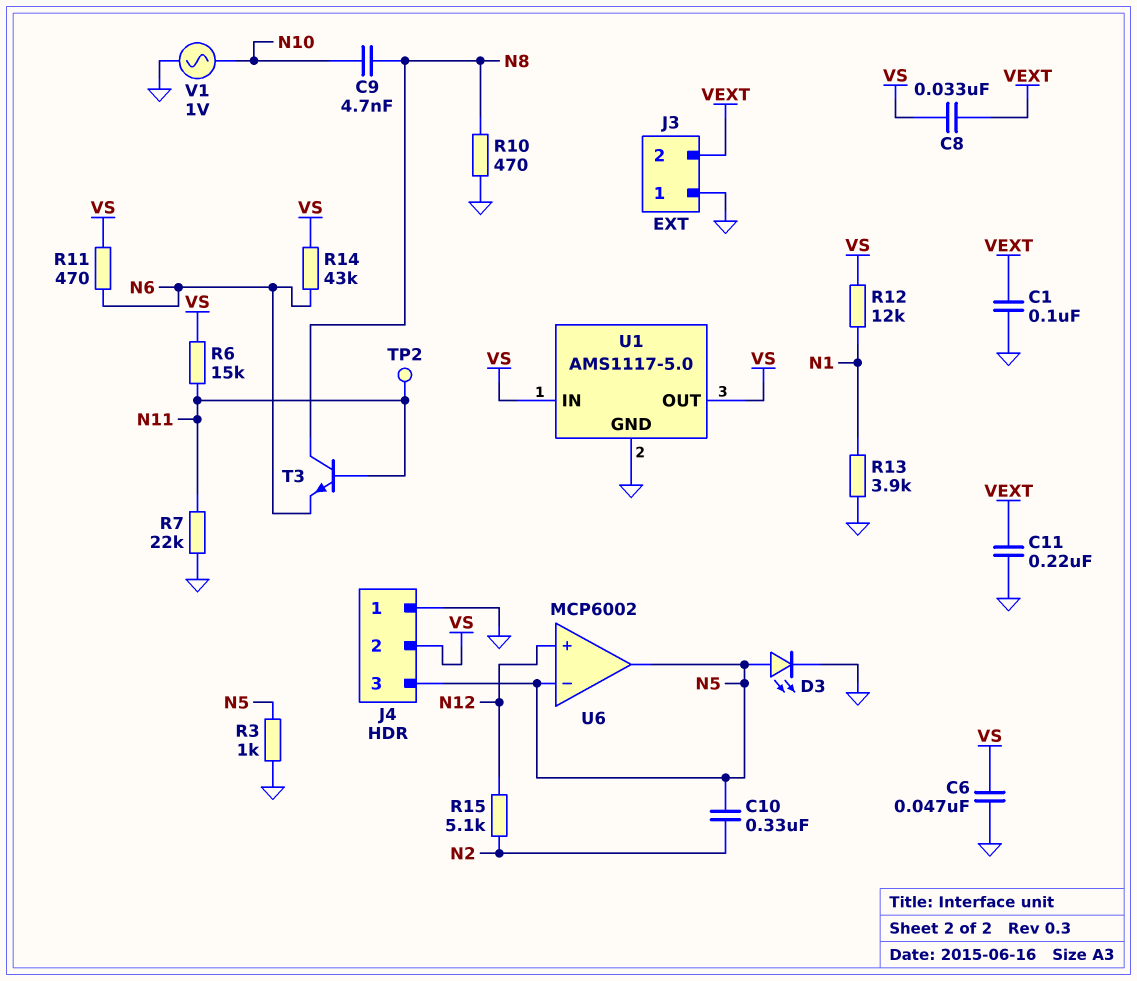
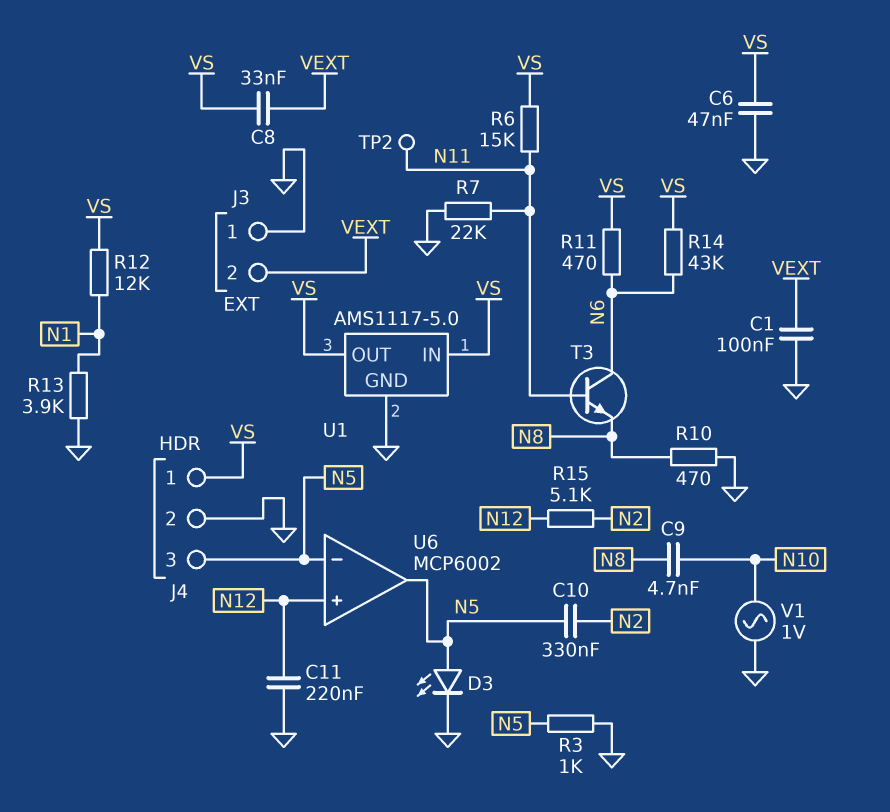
C11: 220nF (GND, VEXT) -> 220nF (GND, N12)
J4 pin 1: GND -> VS
J4 pin 2: VS -> GND
T3: NPN (B N11, C N8, E N6) -> NPN (B N11, C N6, E N8)

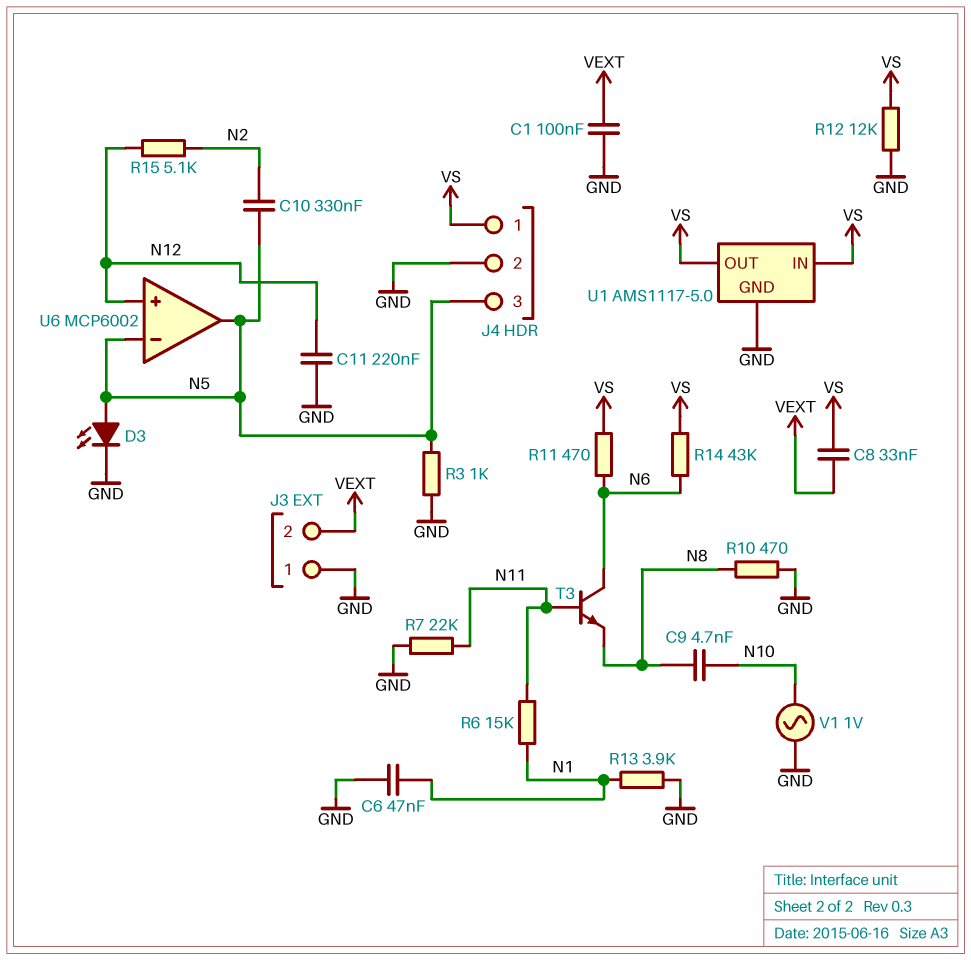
C6: 47nF (GND, VS) -> 47nF (GND, N1)
R6: 15k (N11, VS) -> 15k (N1, N11)
R12: 12k (N1, VS) -> 12k (GND, VS)
TP2: test point (N11) -> none

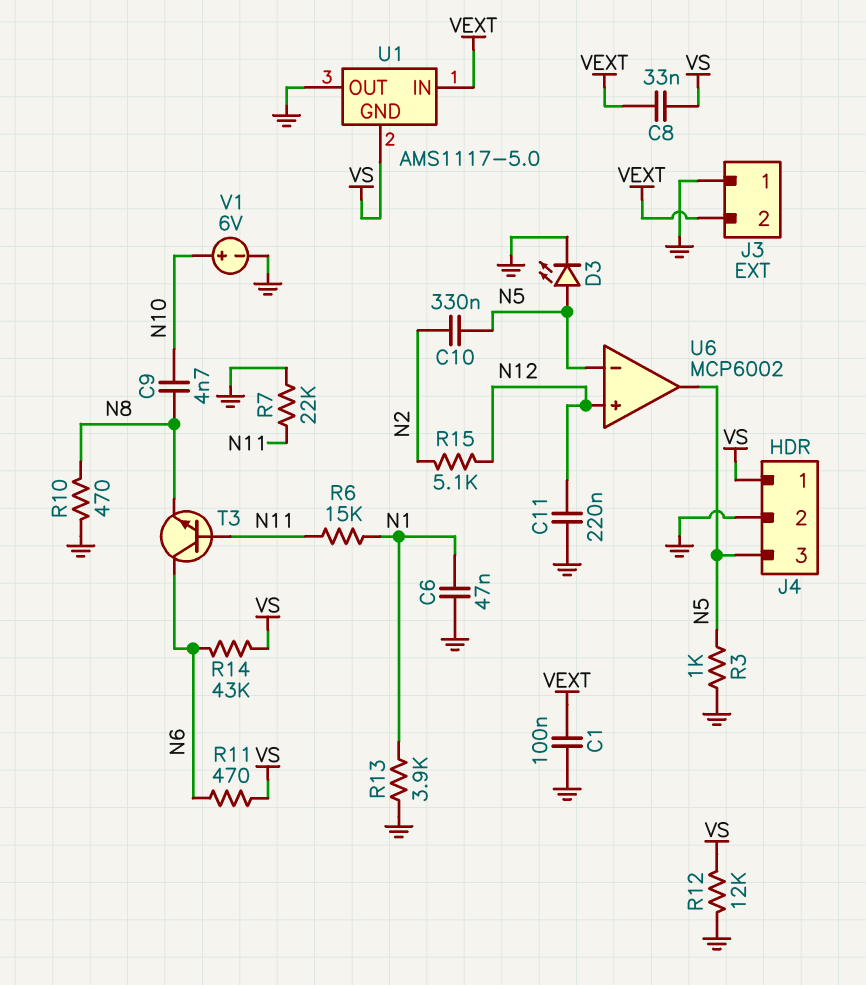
U1 pin GND: GND -> VS
U1 pin IN: VS -> VEXT
U1 pin OUT: VS -> GND
V1: AC 1V (GND, N10) -> 6V (plus N10, minus GND)

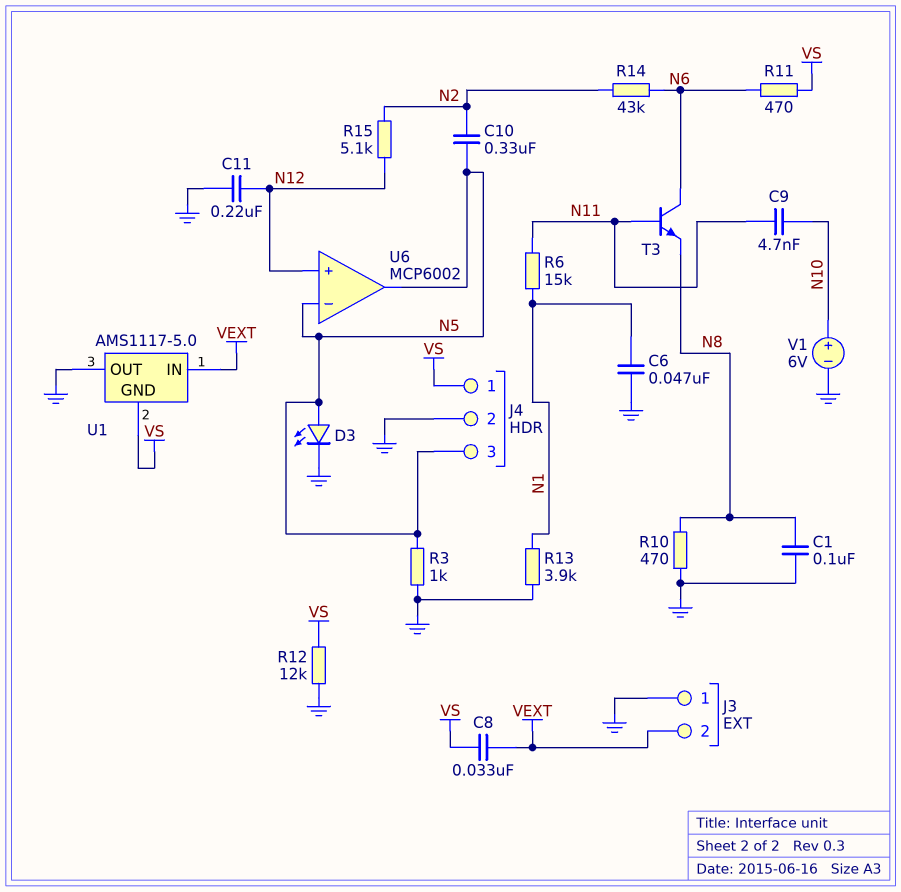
C1: 100nF (GND, VEXT) -> 100nF (GND, N8)
C9: 4.7nF (N8, N10) -> 4.7nF (N10, N11)
R7: 22k (GND, N11) -> none
R14: 43k (N6, VS) -> 43k (N2, N6)

